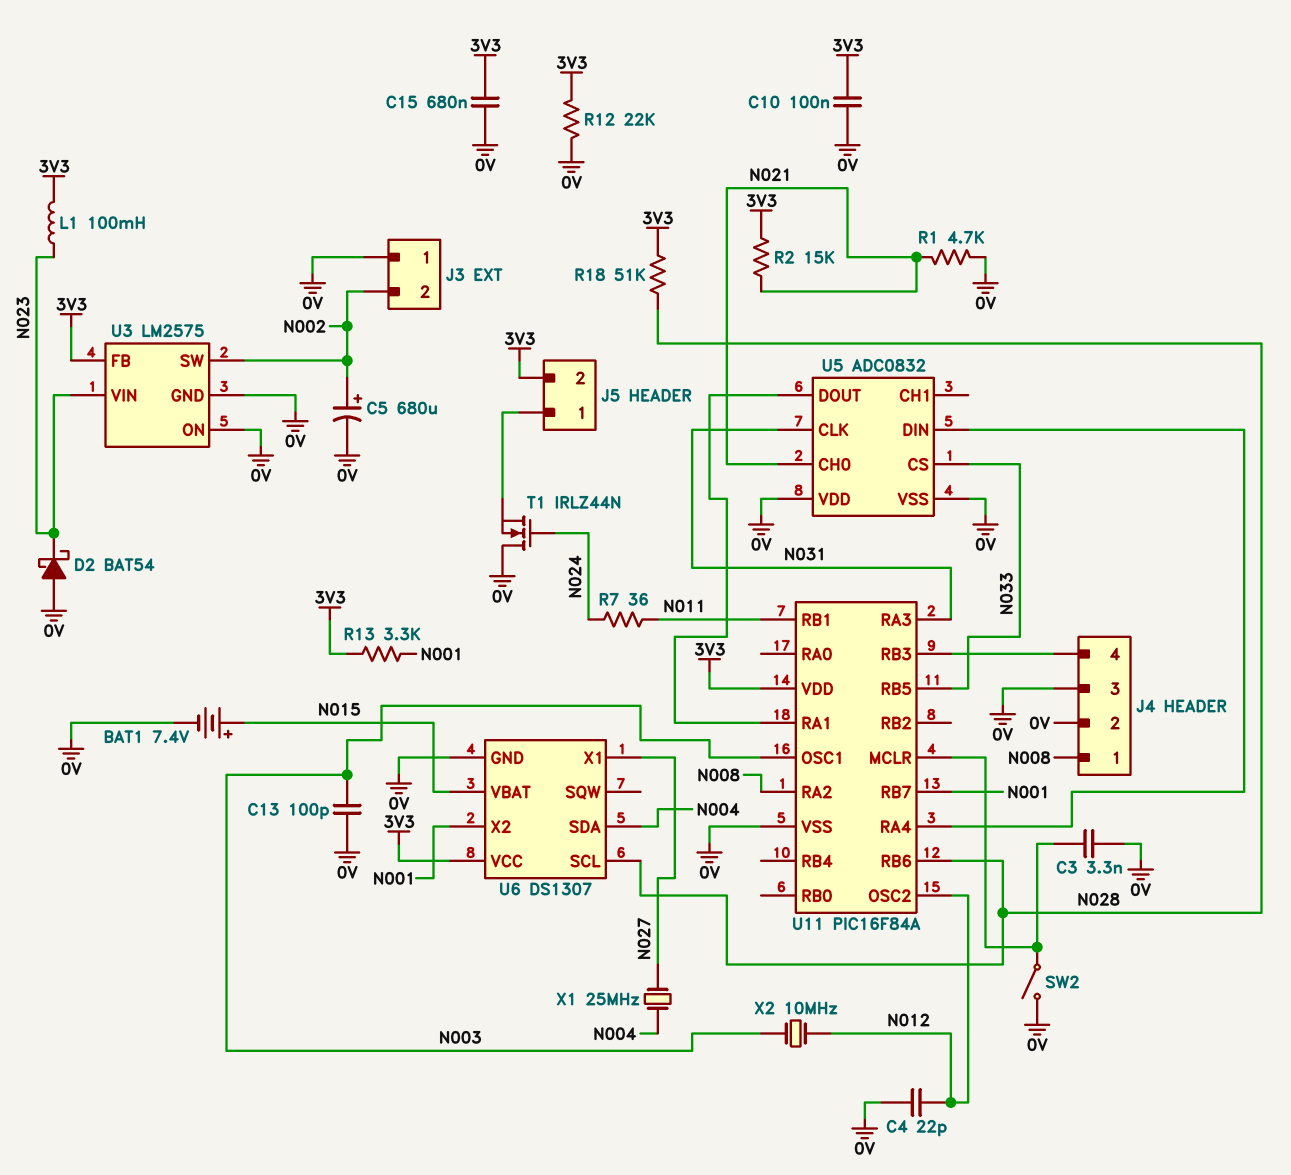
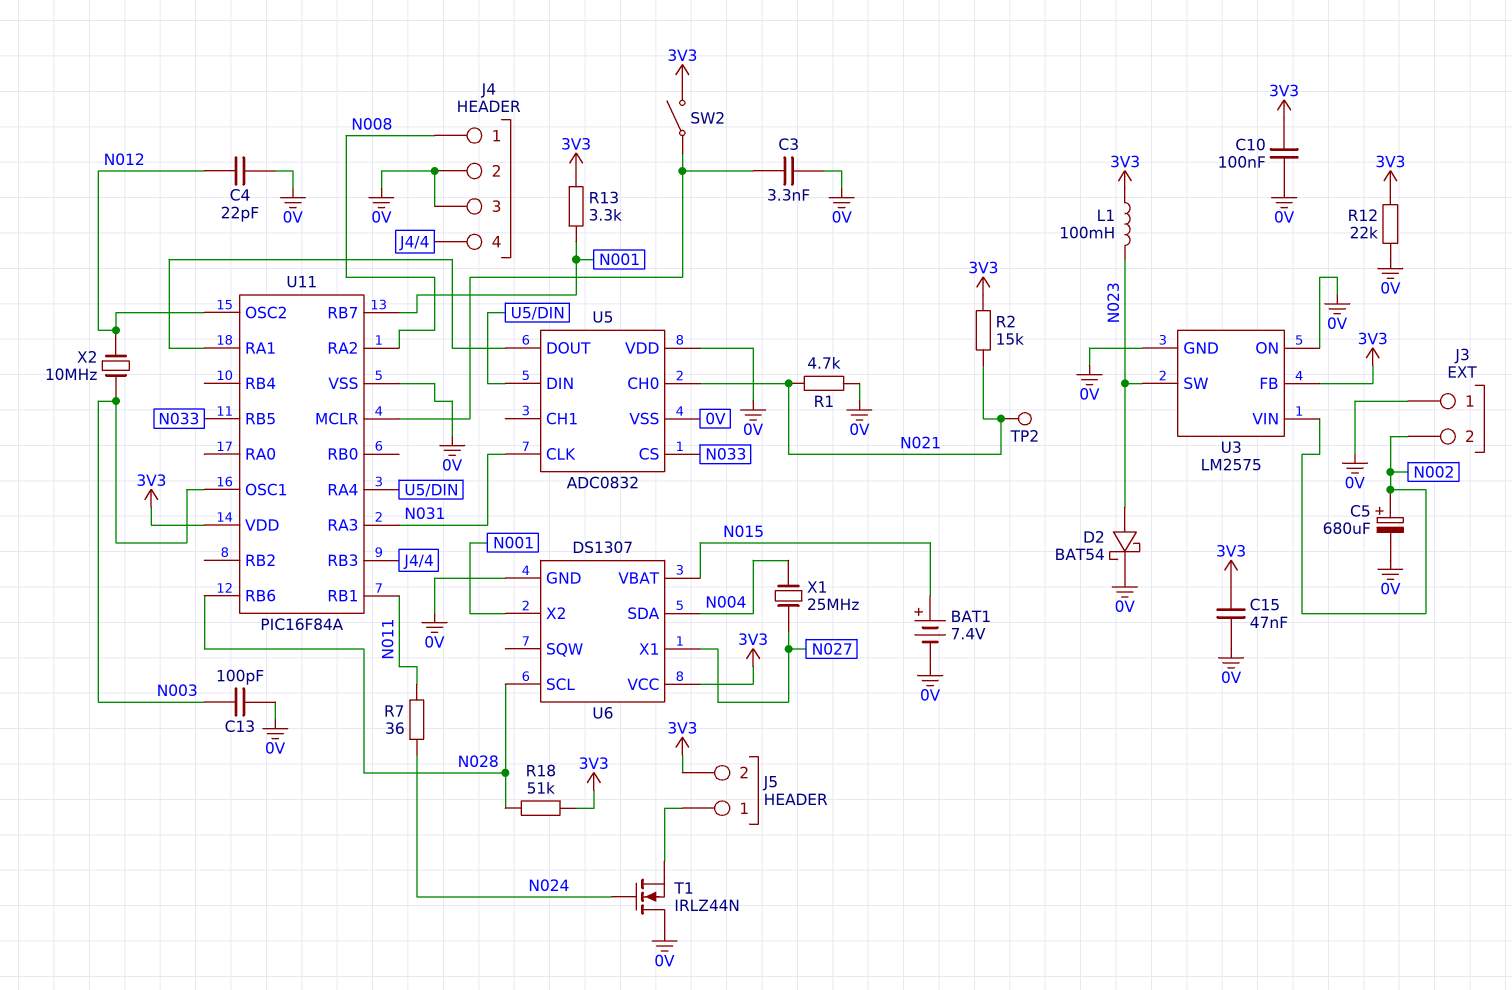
C15: 680nF (0V, 3V3) -> 47nF (0V, 3V3)
D2: schottky BAT54 (A 0V, K N023) -> schottky BAT54 (A N023, K 0V)
SW2: switch (0V, U11/MCLR) -> switch (3V3, U11/MCLR)
TP2: none -> test point (N021)
U3 pin SW: N002 -> N023
U3 pin VIN: N023 -> N002

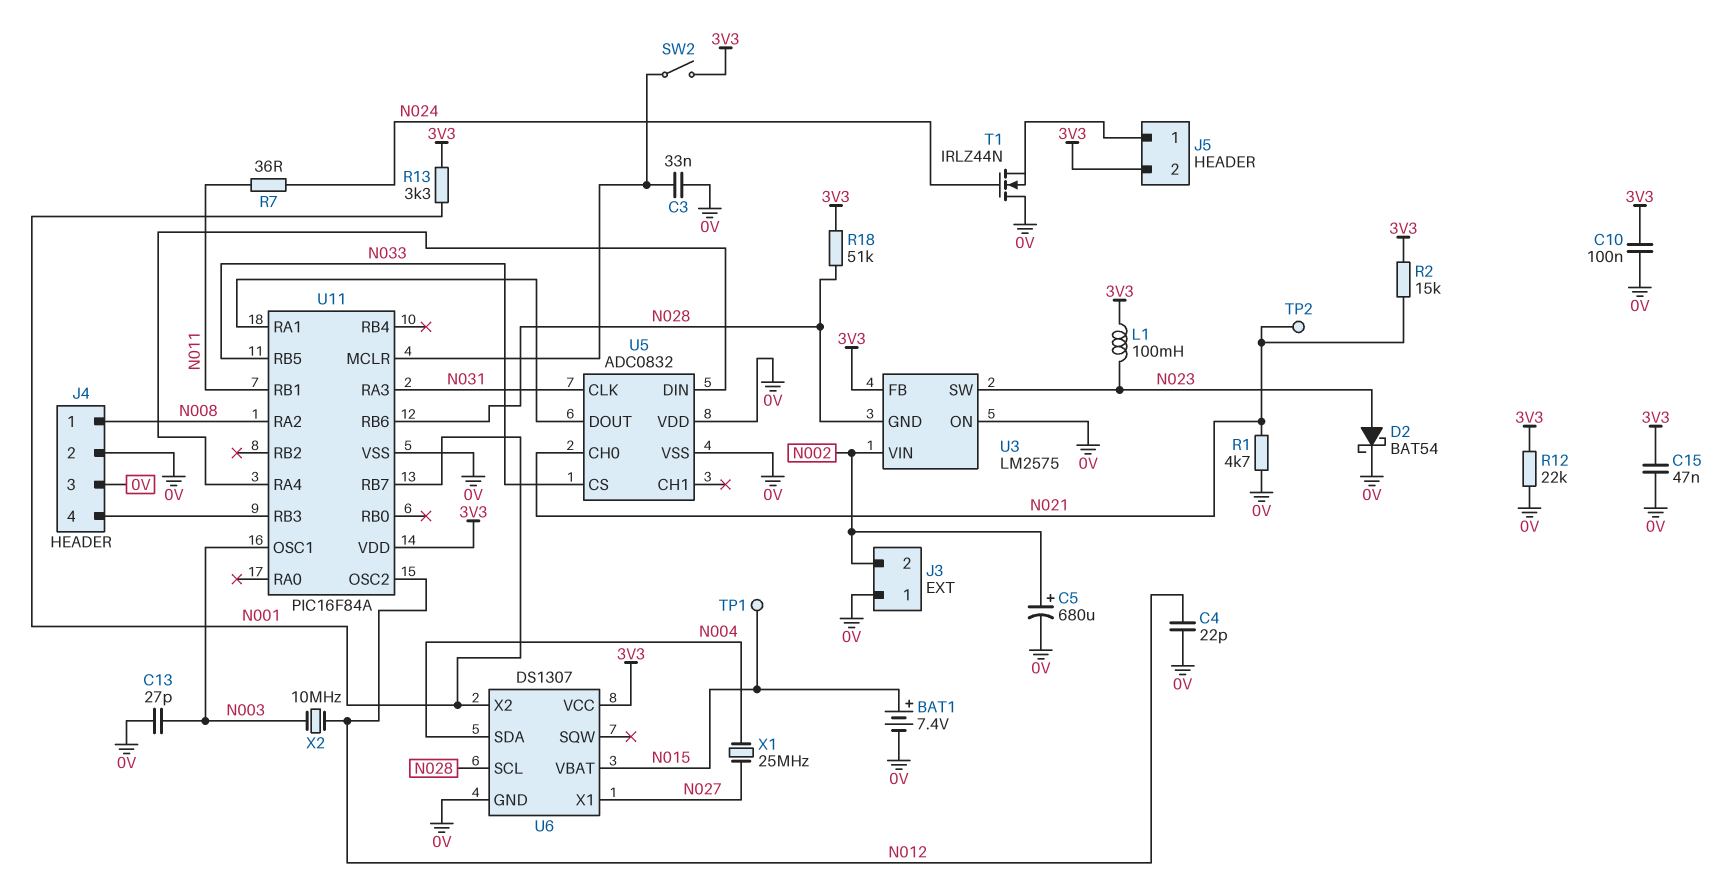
C3: 3.3nF (0V, U11/MCLR) -> 33nF (0V, U11/MCLR)
C13: 100pF (0V, N003) -> 27pF (0V, N003)
TP1: none -> test point (N015)
U3 pin GND: 0V -> N028

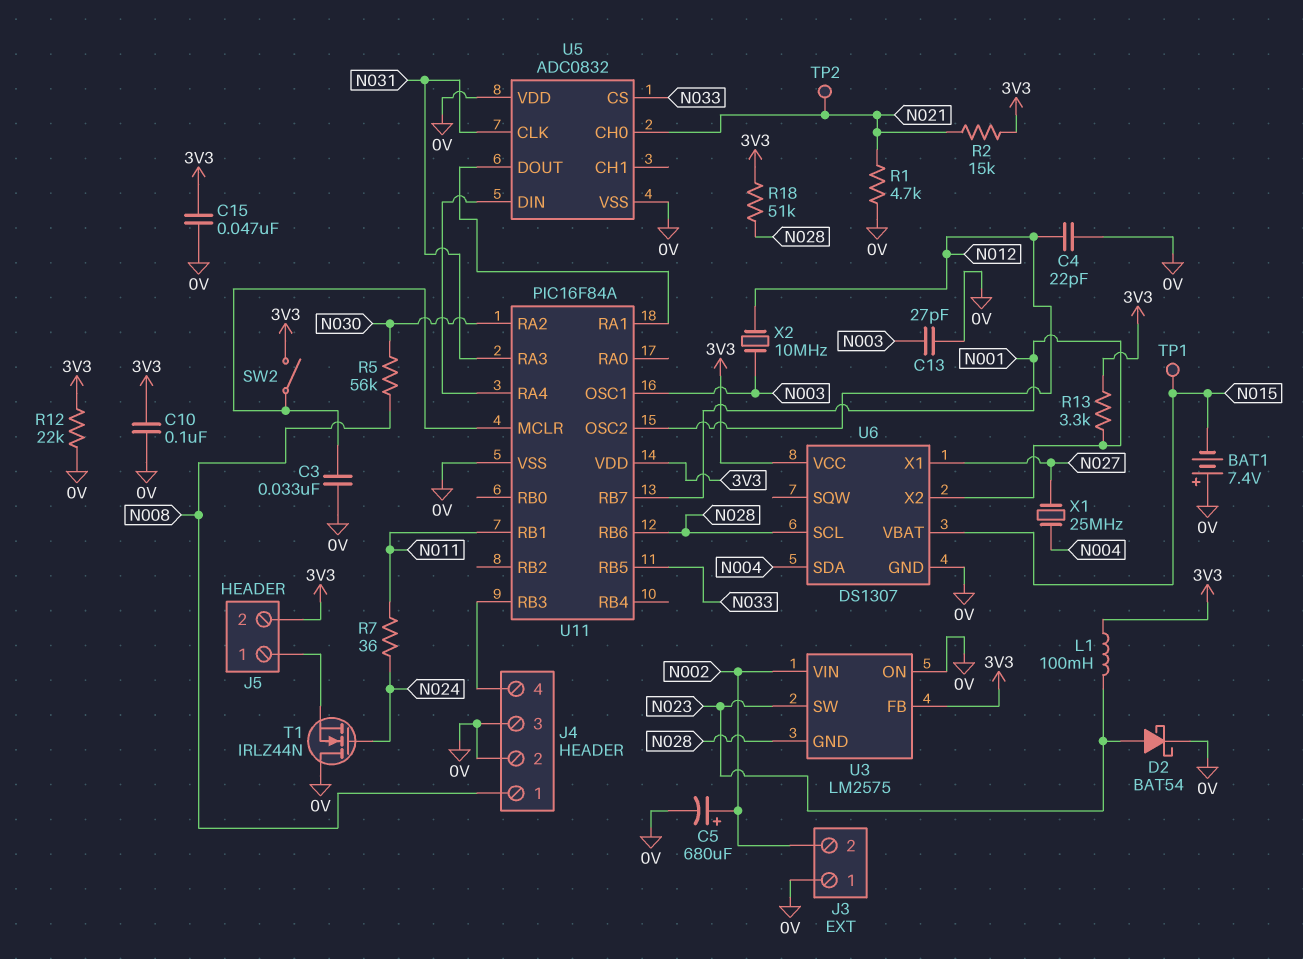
BAT1: 7.4V (plus N015, minus 0V) -> 7.4V (plus 0V, minus N015)
R5: none -> 56k (N008, N030)
U11 pin RA2: N008 -> N030

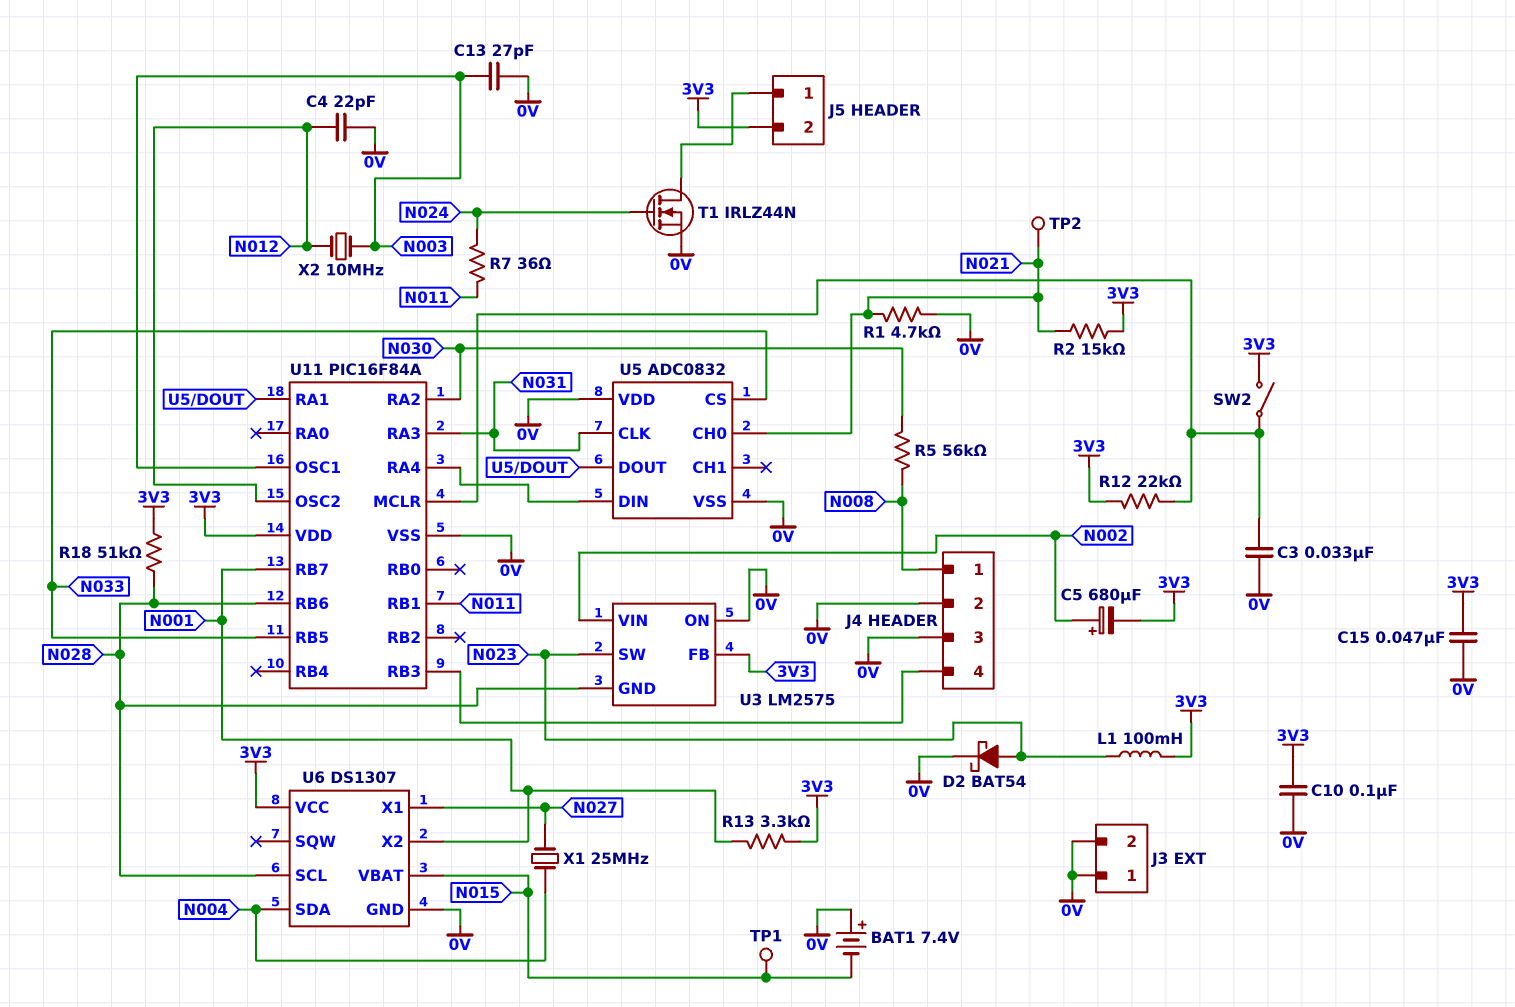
C5: 680uF (plus N002, minus 0V) -> 680uF (plus N002, minus 3V3)
J3 pin 2: N002 -> 0V
R12: 22k (0V, 3V3) -> 22k (3V3, U11/MCLR)
T1: NMOS IRLZ44N (G N024, D 0V, S J5/1) -> NMOS IRLZ44N (G N024, D J5/1, S 0V)

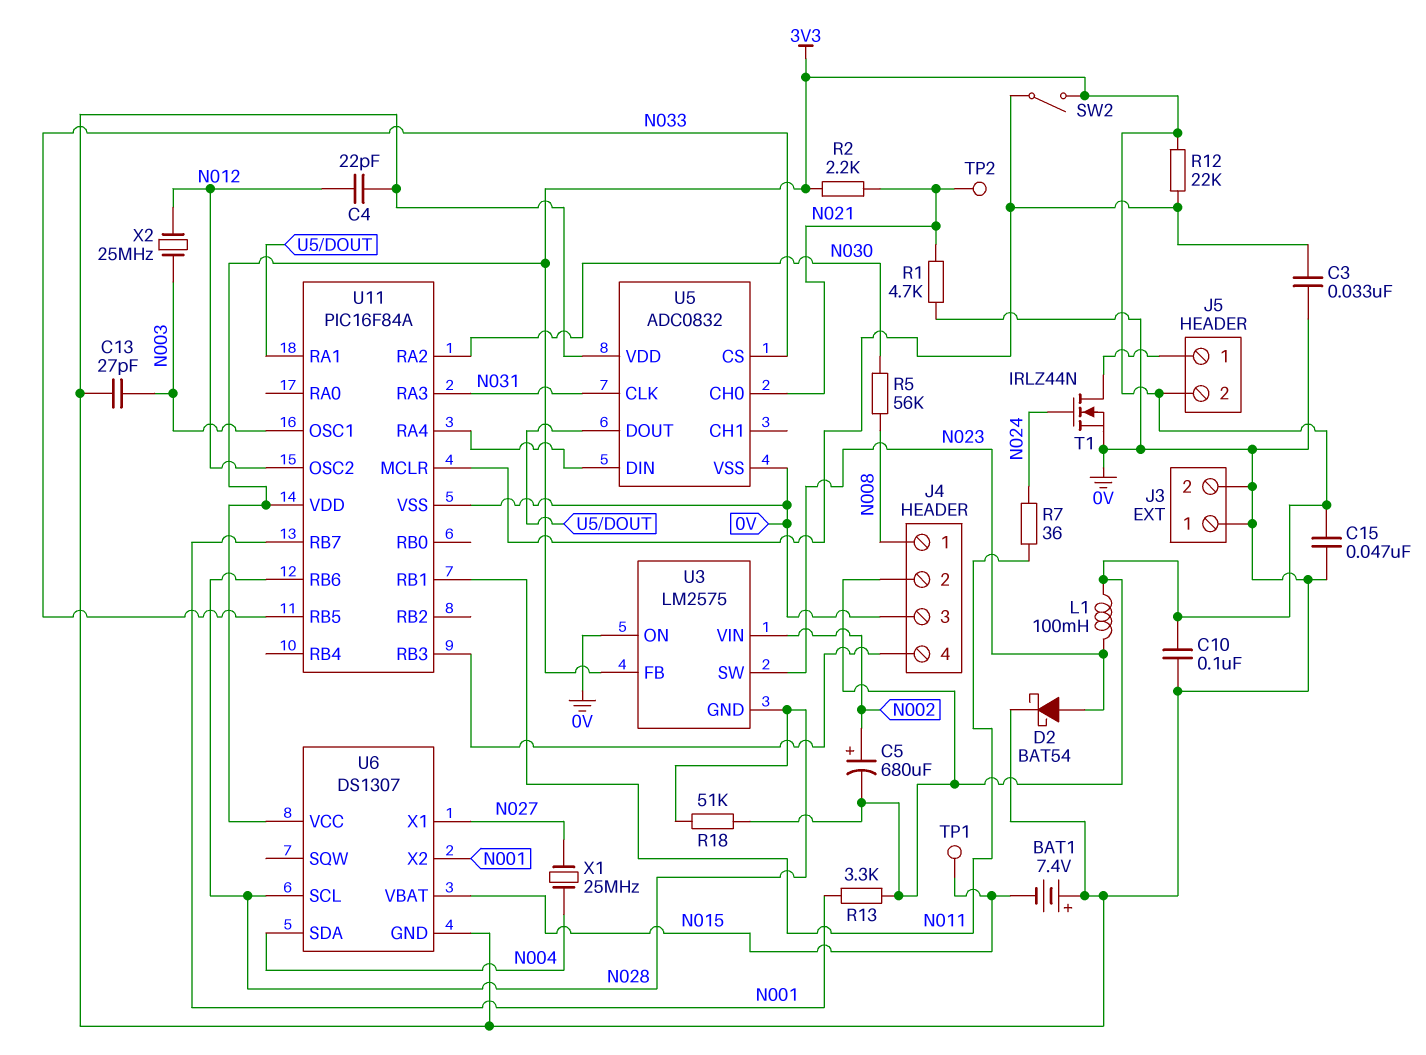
J4 pin 2: 0V -> 3V3
R2: 15k (3V3, N021) -> 2.2k (3V3, N021)
X2: 10MHz (N003, N012) -> 25MHz (N003, N012)

